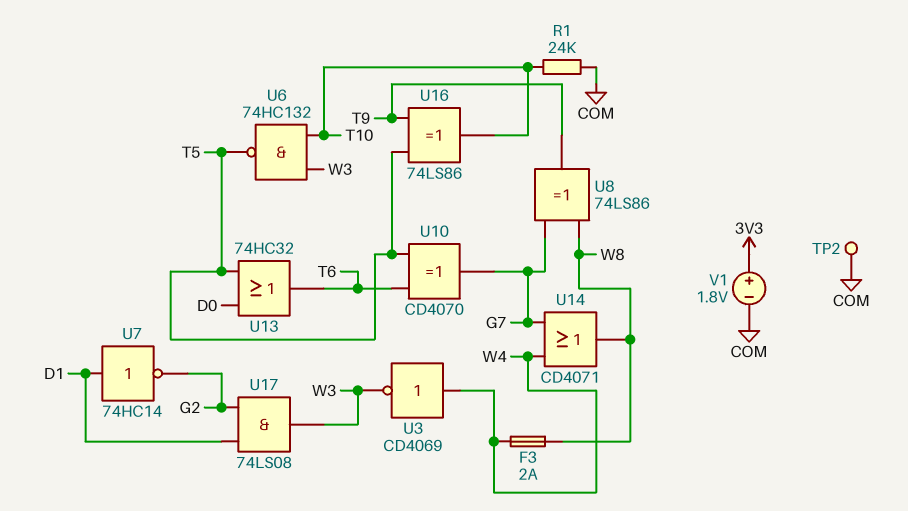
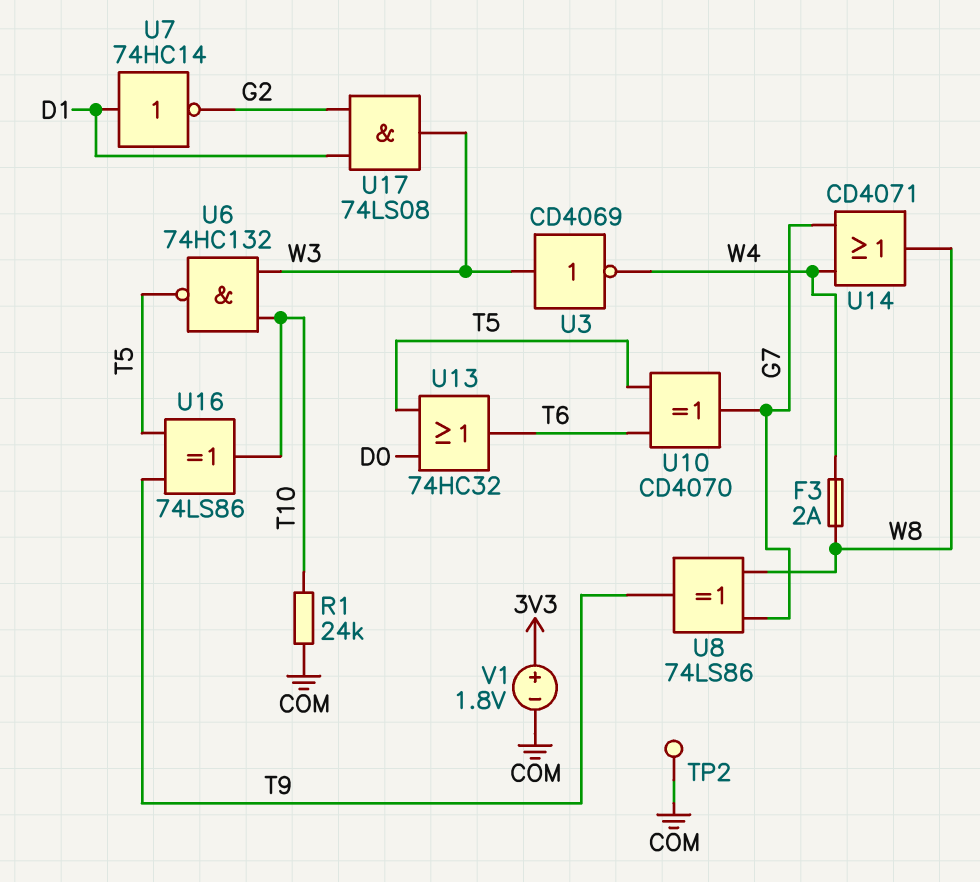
U3: NOT CD4069 (in W4, out W3) -> NOT CD4069 (in W3, out W4)

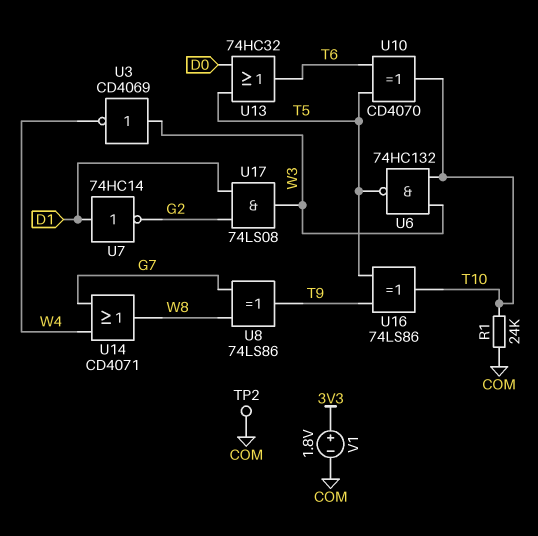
F3: 2A (W4, W8) -> none
U10: XOR CD4070 (in T5, in T6, out G7) -> XOR CD4070 (in T5, in T6, out T10)

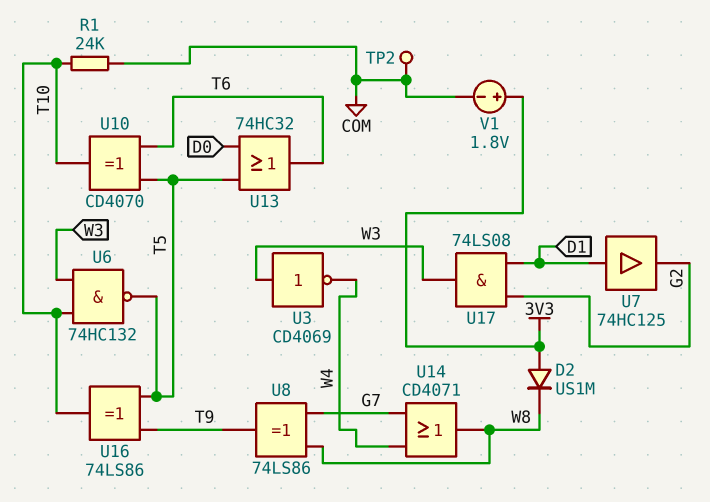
D2: none -> diode US1M (A 3V3, K W8)
U7: NOT 74HC14 (in D1, out G2) -> buffer 74HC125 (in D1, out G2)

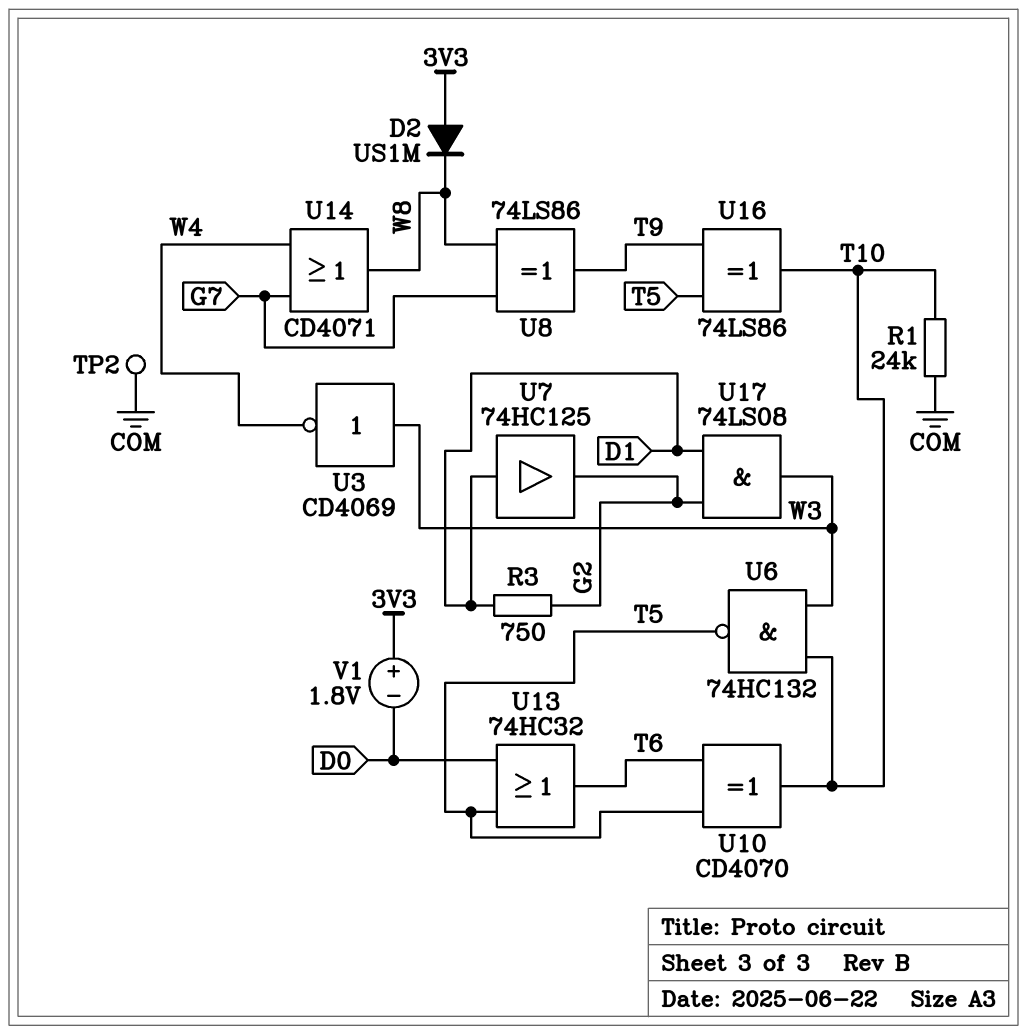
R3: none -> 750 (D1, G2)
V1: 1.8V (plus 3V3, minus COM) -> 1.8V (plus 3V3, minus D0)

